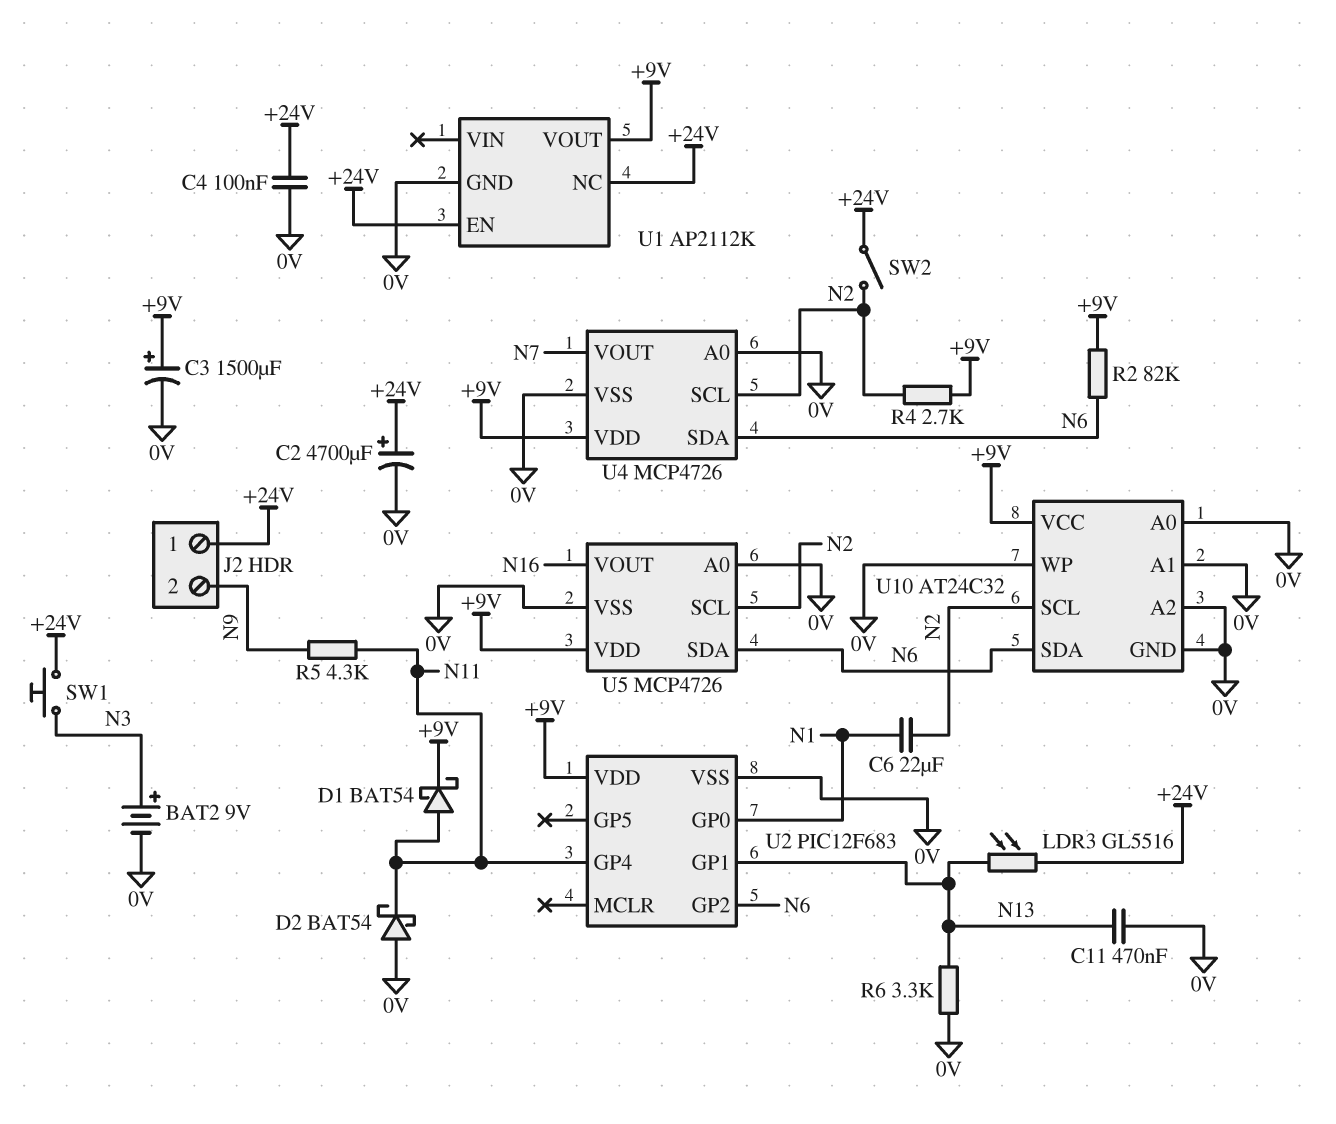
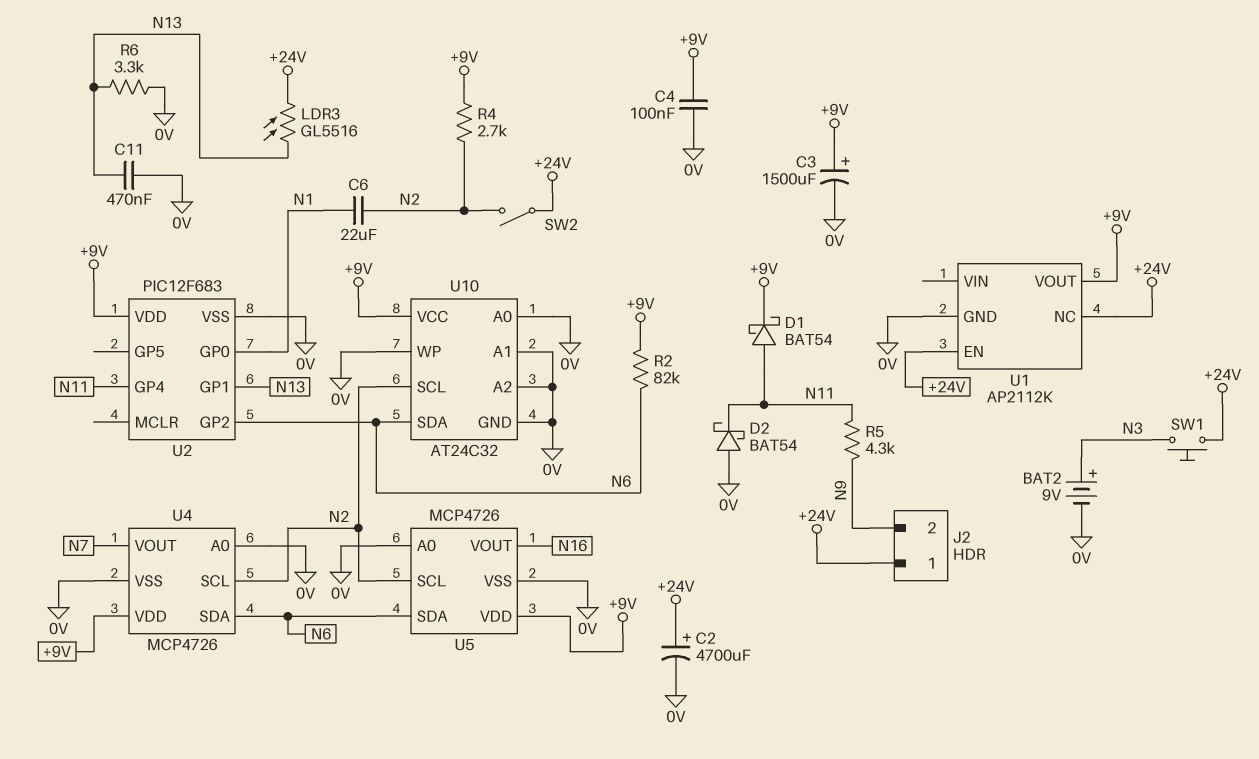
C4: 100nF (+24V, 0V) -> 100nF (+9V, 0V)

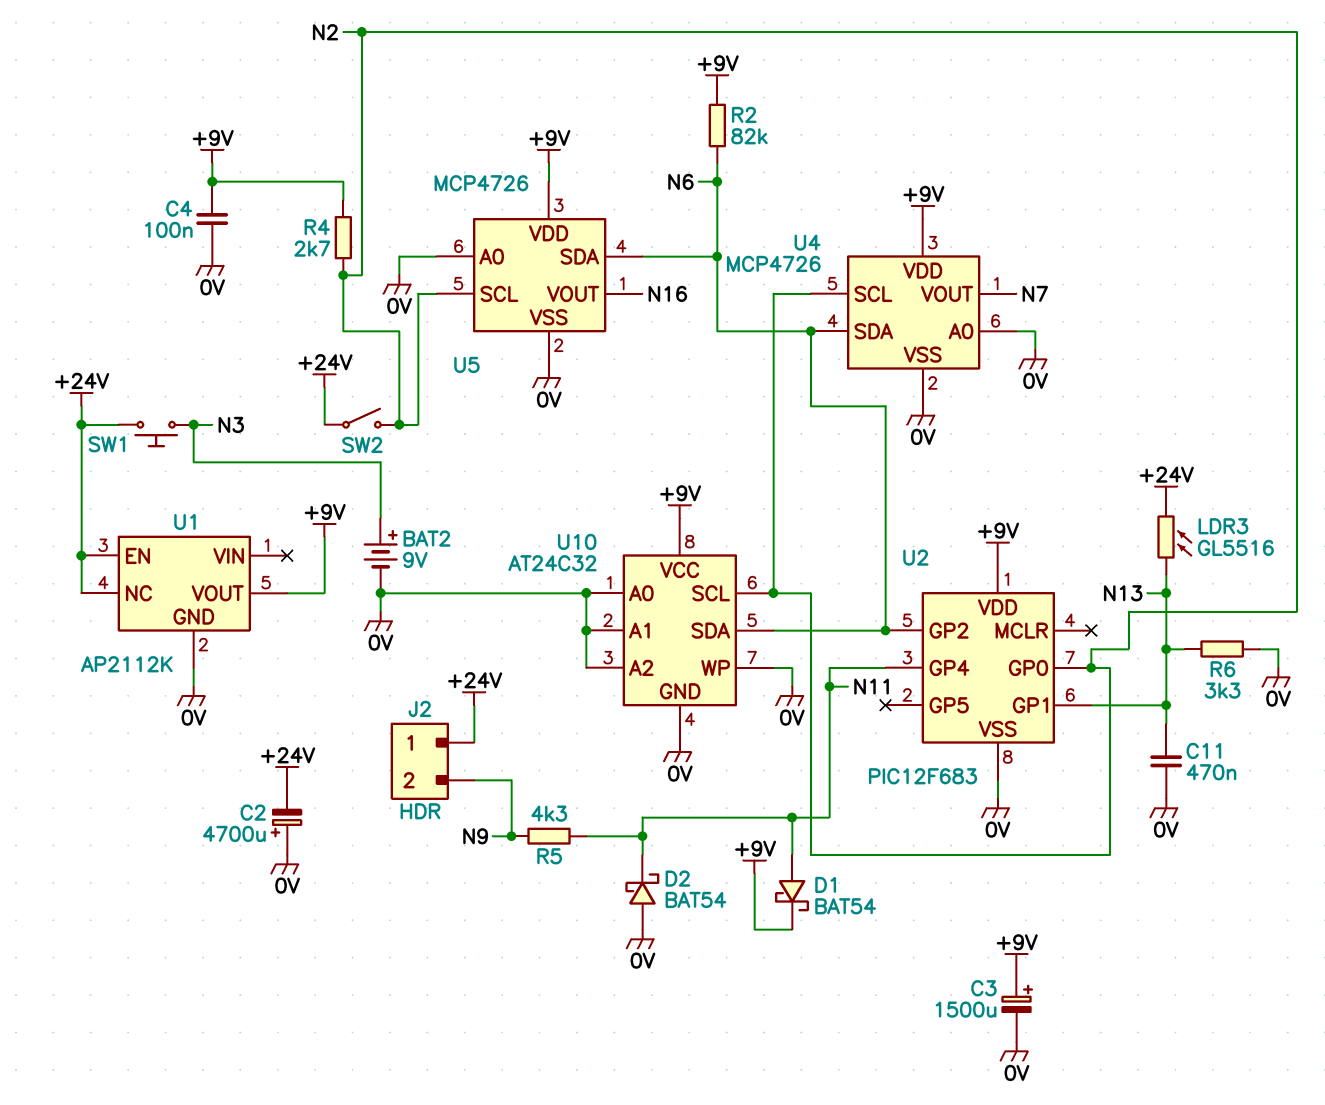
C2: 4700uF (plus +24V, minus 0V) -> 4700uF (plus 0V, minus +24V)
C6: 22uF (N1, N2) -> none
U2 pin GP0: N1 -> N2

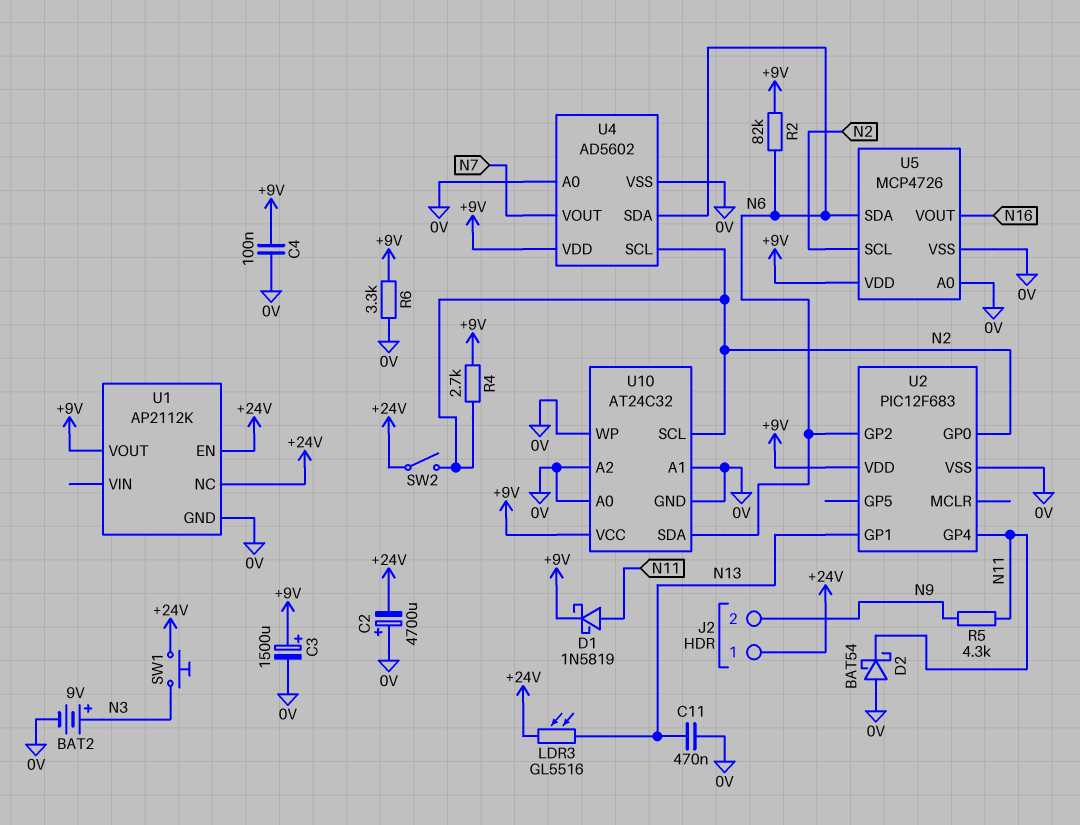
D1: schottky BAT54 (A N11, K +9V) -> schottky 1N5819 (A N11, K +9V)
R6: 3.3k (0V, N13) -> 3.3k (+9V, 0V)
U4: MCP4726 -> AD5602

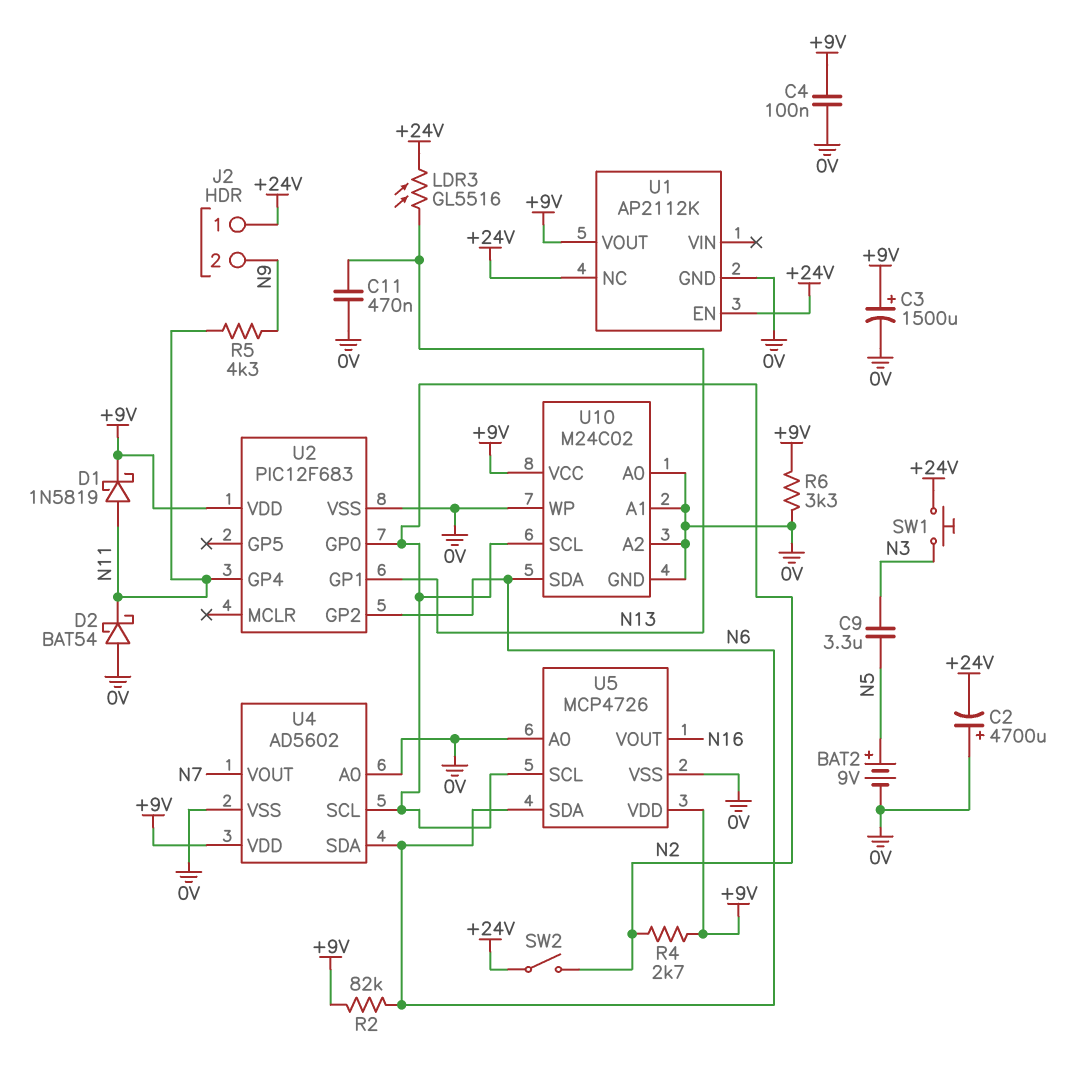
BAT2: 9V (plus N3, minus 0V) -> 9V (plus N5, minus 0V)
C9: none -> 3.3uF (N3, N5)
U10: AT24C32 -> M24C02

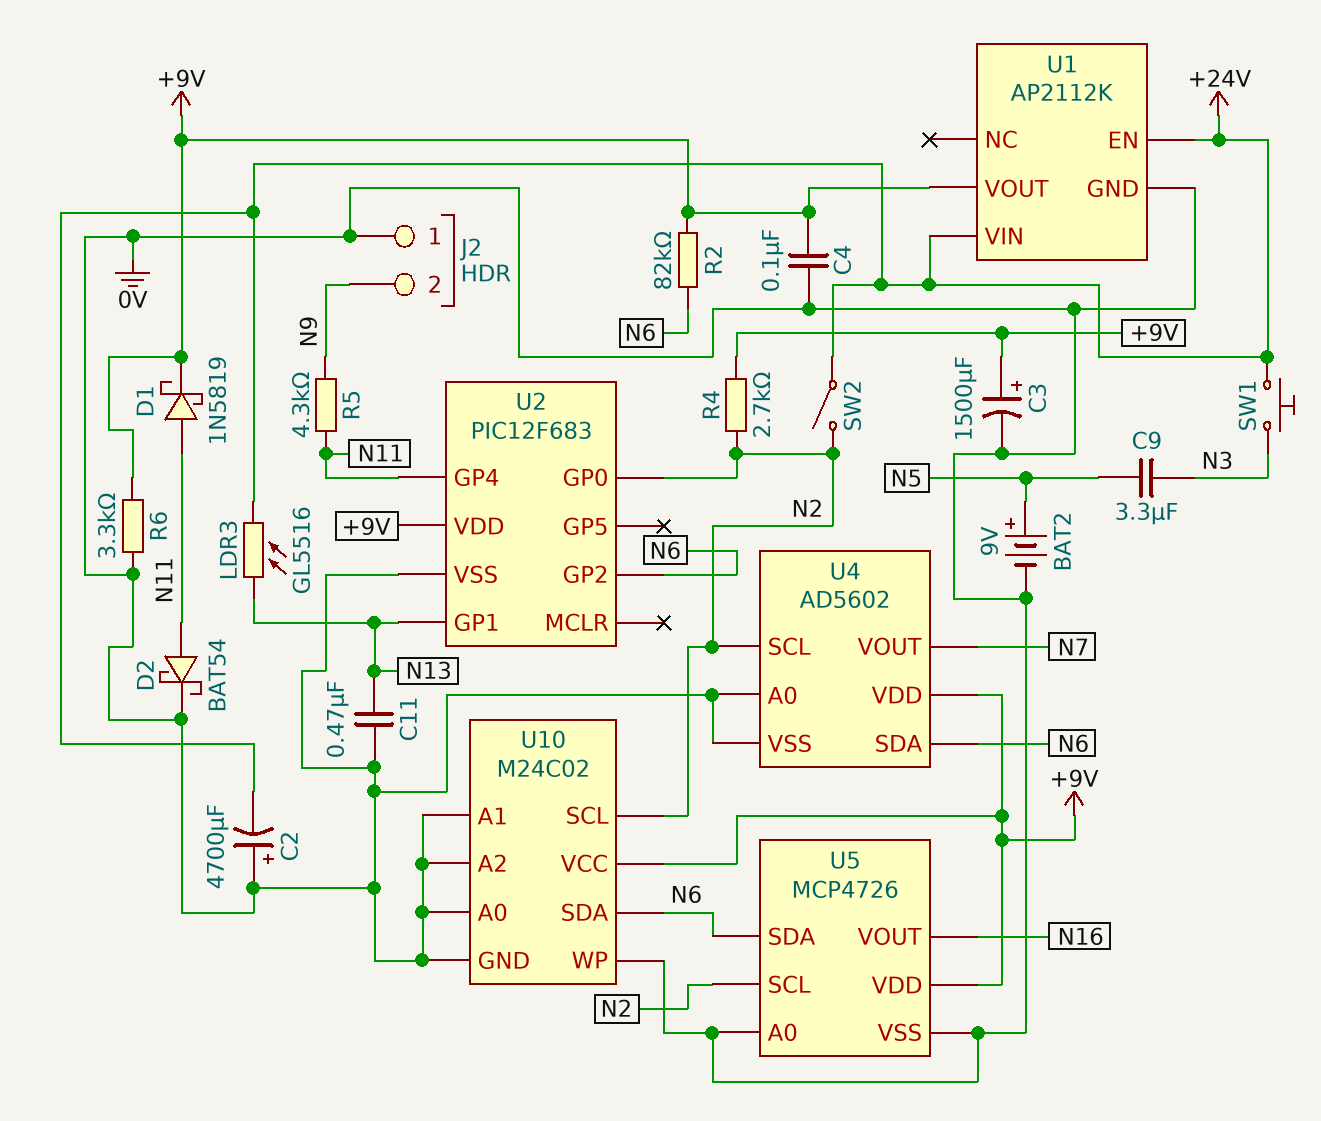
D2: schottky BAT54 (A 0V, K N11) -> schottky BAT54 (A N11, K 0V)
J2 pin 1: +24V -> 0V
U1 pin NC: +24V -> none
U1 pin VIN: none -> +24V

